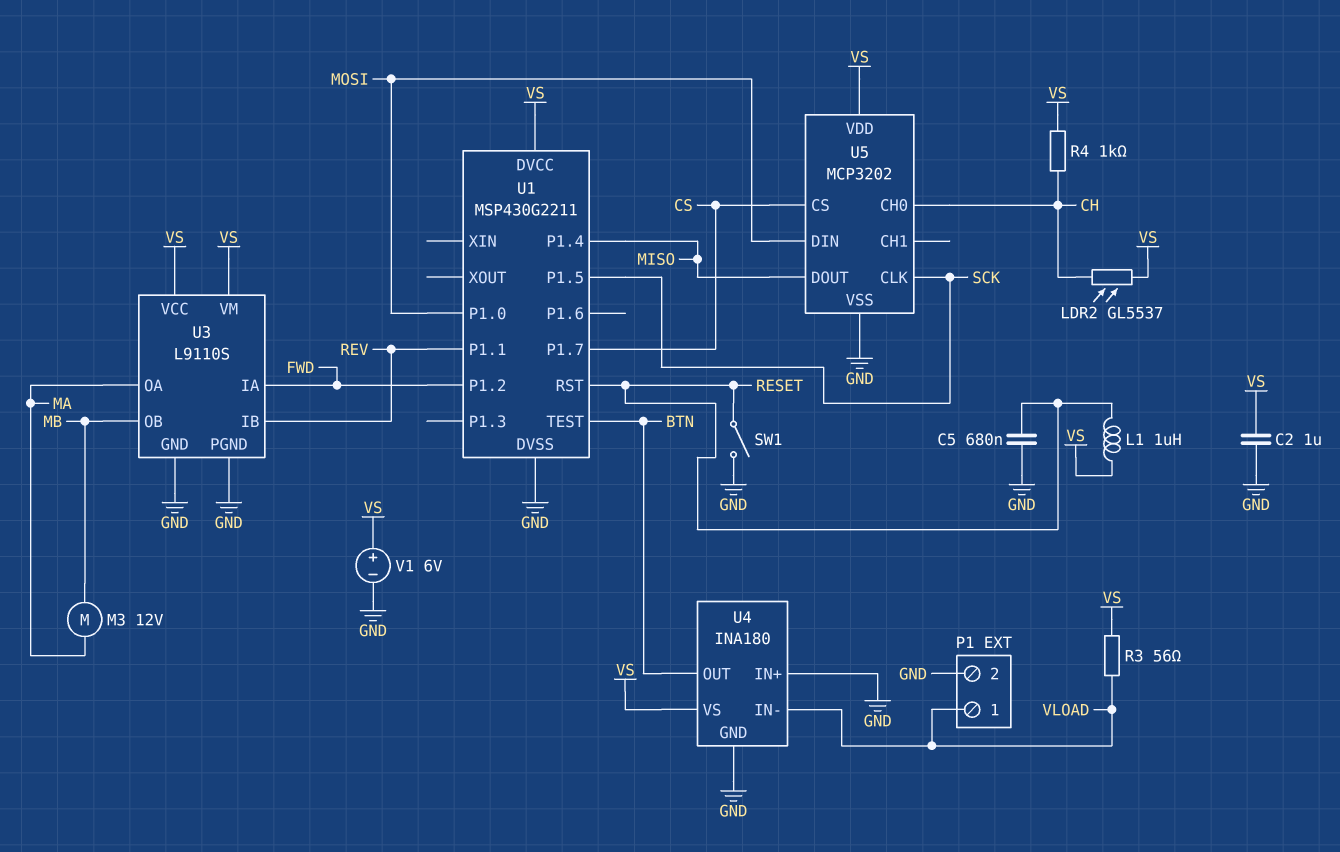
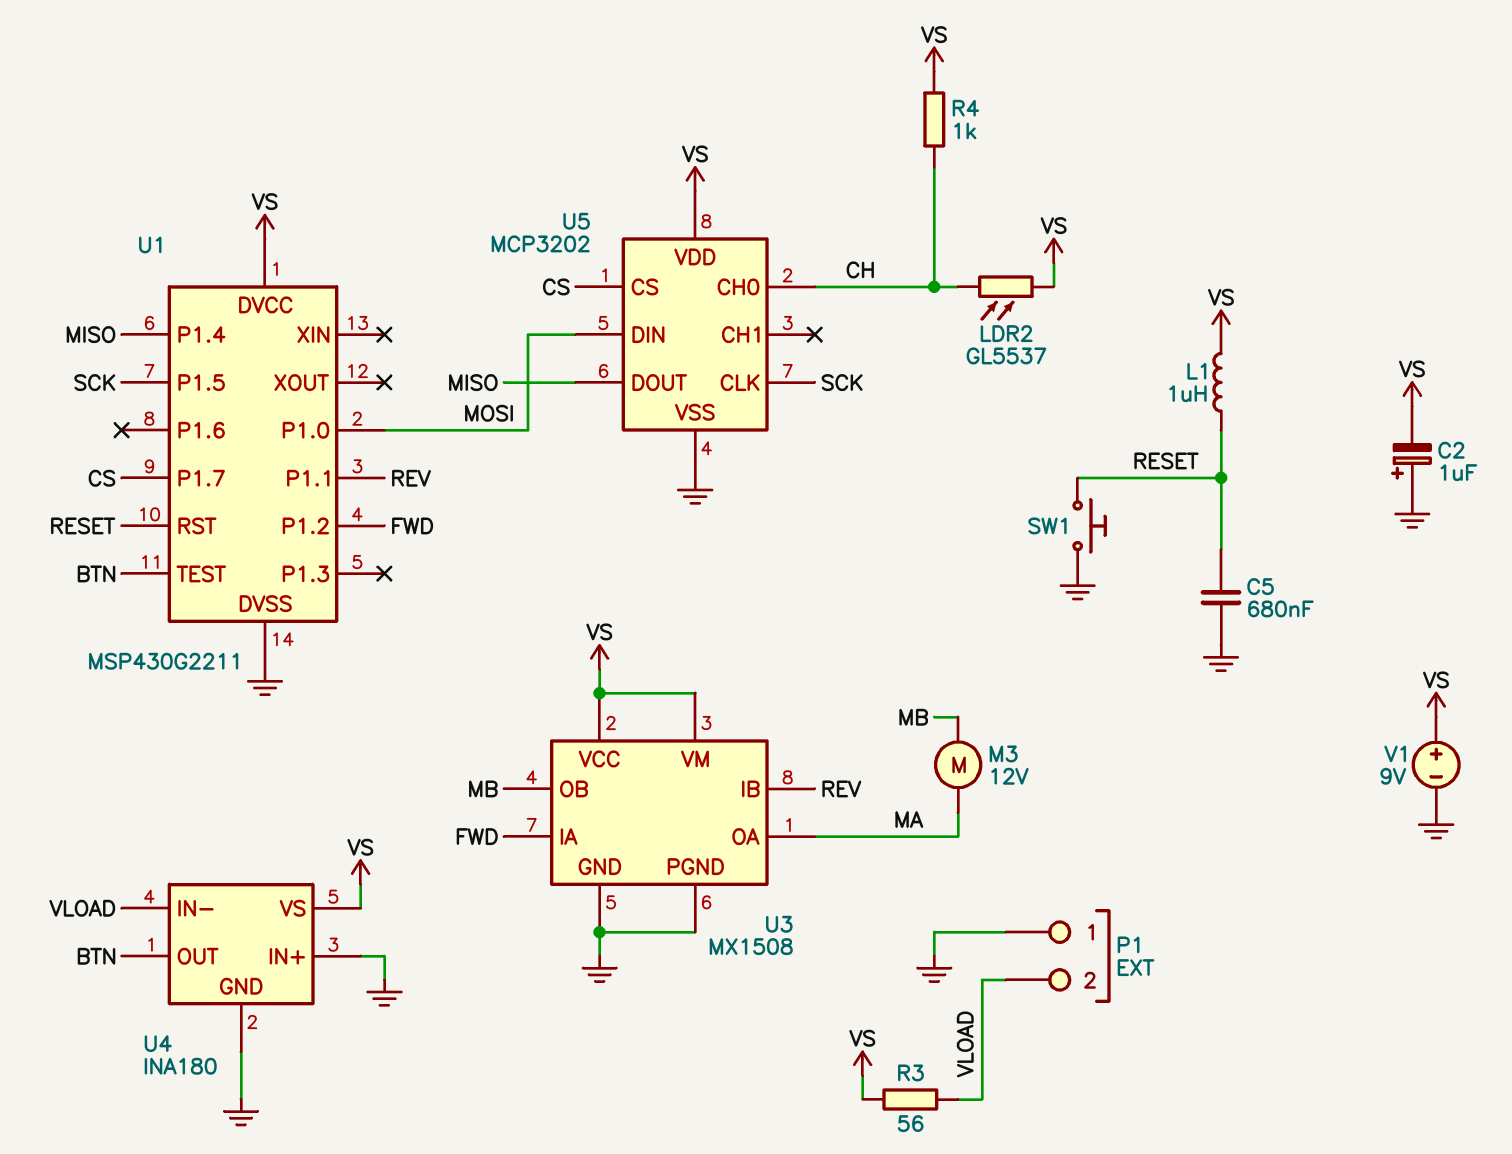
C2: 1uF (GND, VS) -> 1uF (plus GND, minus VS)
P1 pin 1: VLOAD -> GND
P1 pin 2: GND -> VLOAD
SW1: switch (GND, RESET) -> button (GND, RESET)
U3: L9110S -> MX1508
V1: 6V (plus VS, minus GND) -> 9V (plus VS, minus GND)

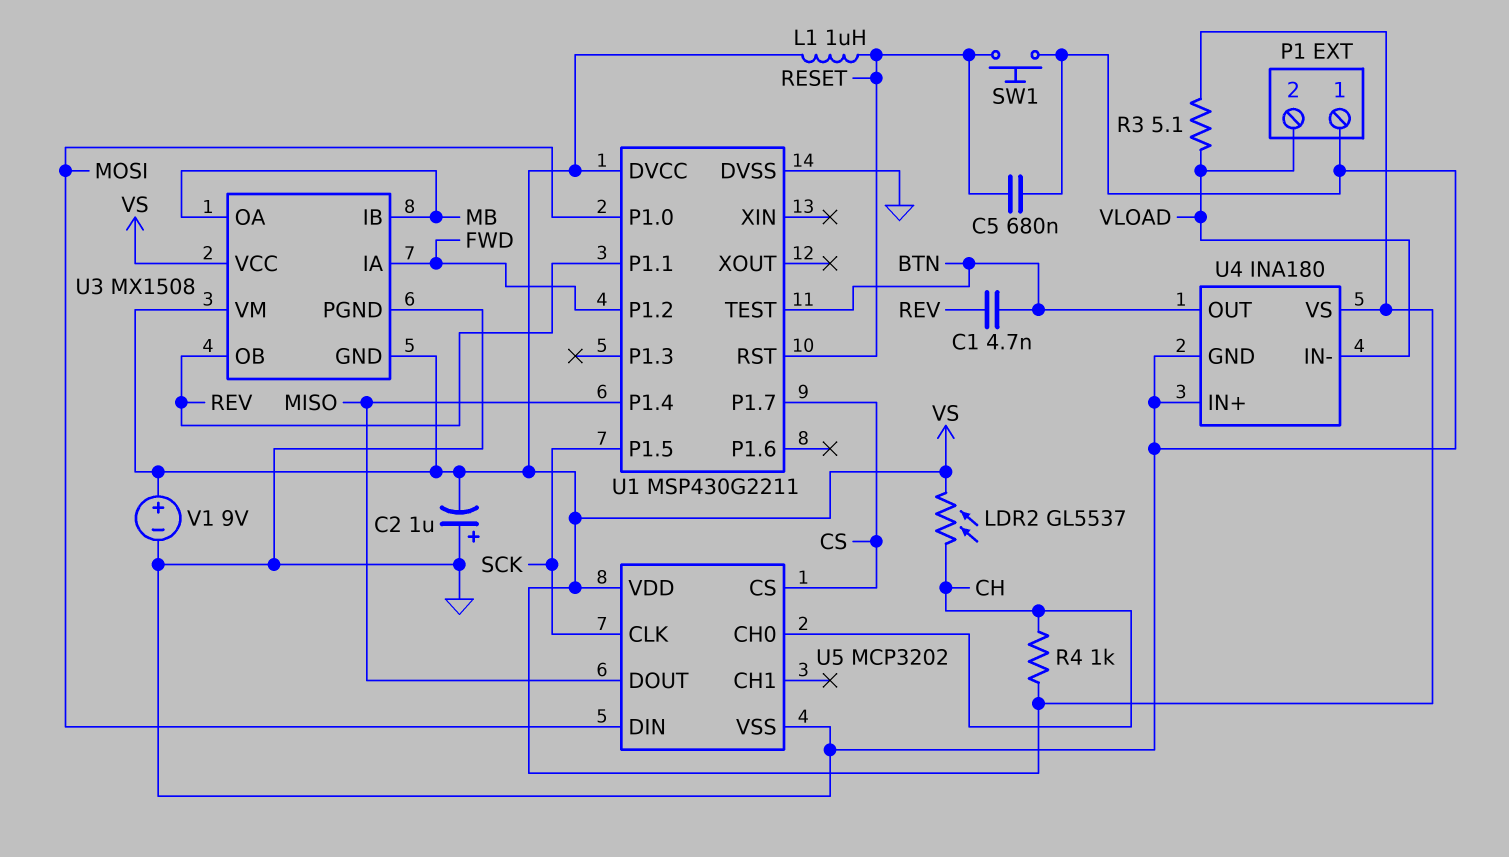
C1: none -> 4.7nF (BTN, REV)
M3: motor 12V (MA, MB) -> none
R3: 56 (VLOAD, VS) -> 5.1 (VLOAD, VS)
U3 pin GND: GND -> VS
U3 pin IB: REV -> MB
U3 pin OA: MA -> MB
U3 pin OB: MB -> REV

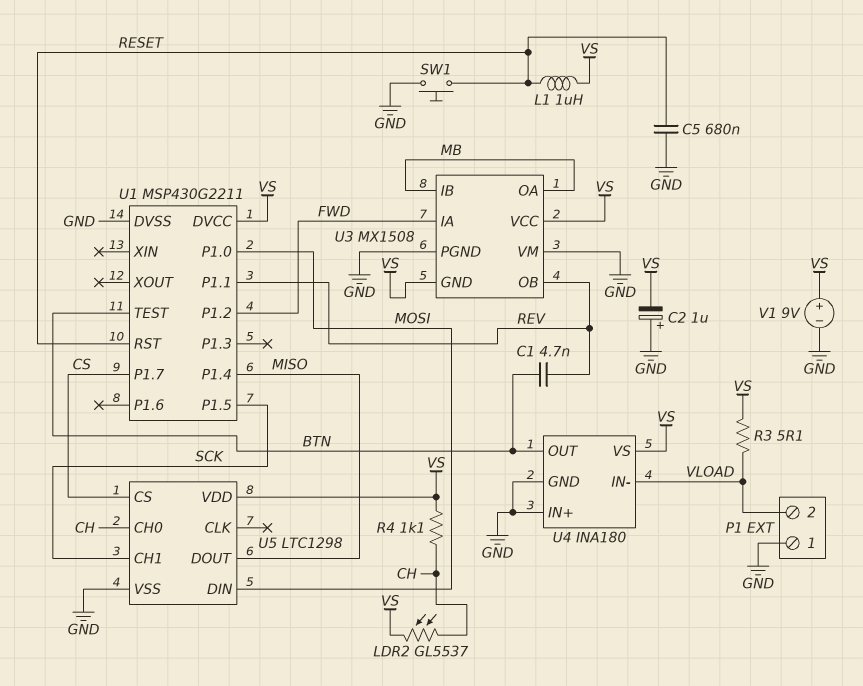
R4: 1k (CH, VS) -> 1.1k (CH, VS)
U3 pin VM: VS -> GND
U5: MCP3202 -> LTC1298
U5 pin CH1: none -> SCK
U5 pin CLK: SCK -> none

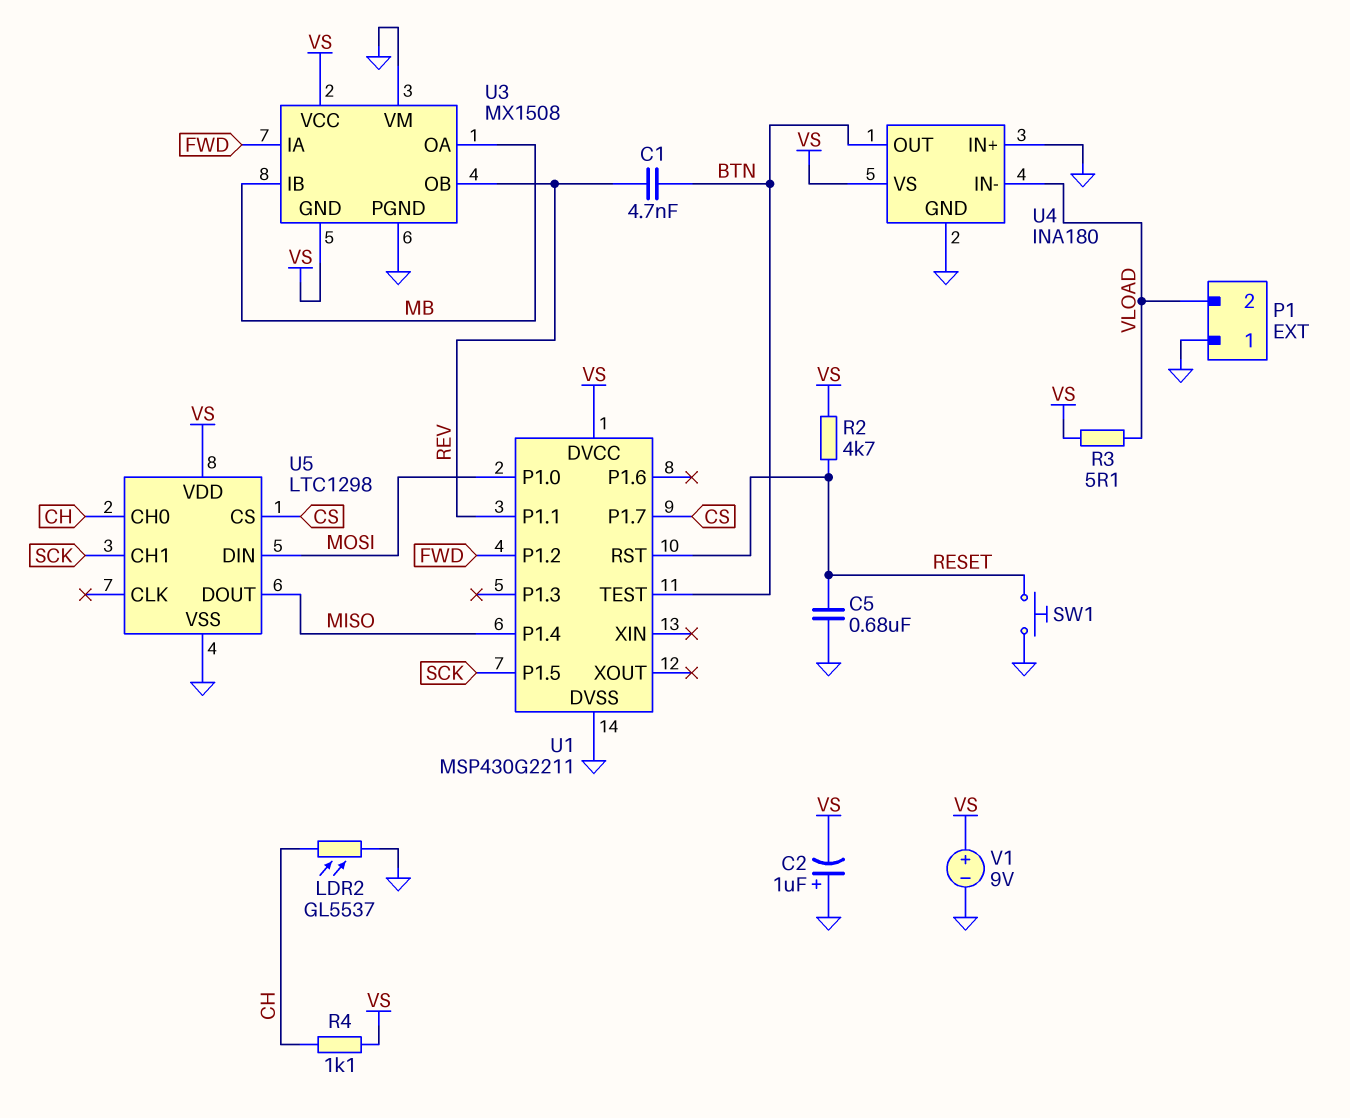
L1: 1uH (RESET, VS) -> none
LDR2: GL5537 (CH, VS) -> GL5537 (CH, GND)
R2: none -> 4.7k (RESET, VS)

